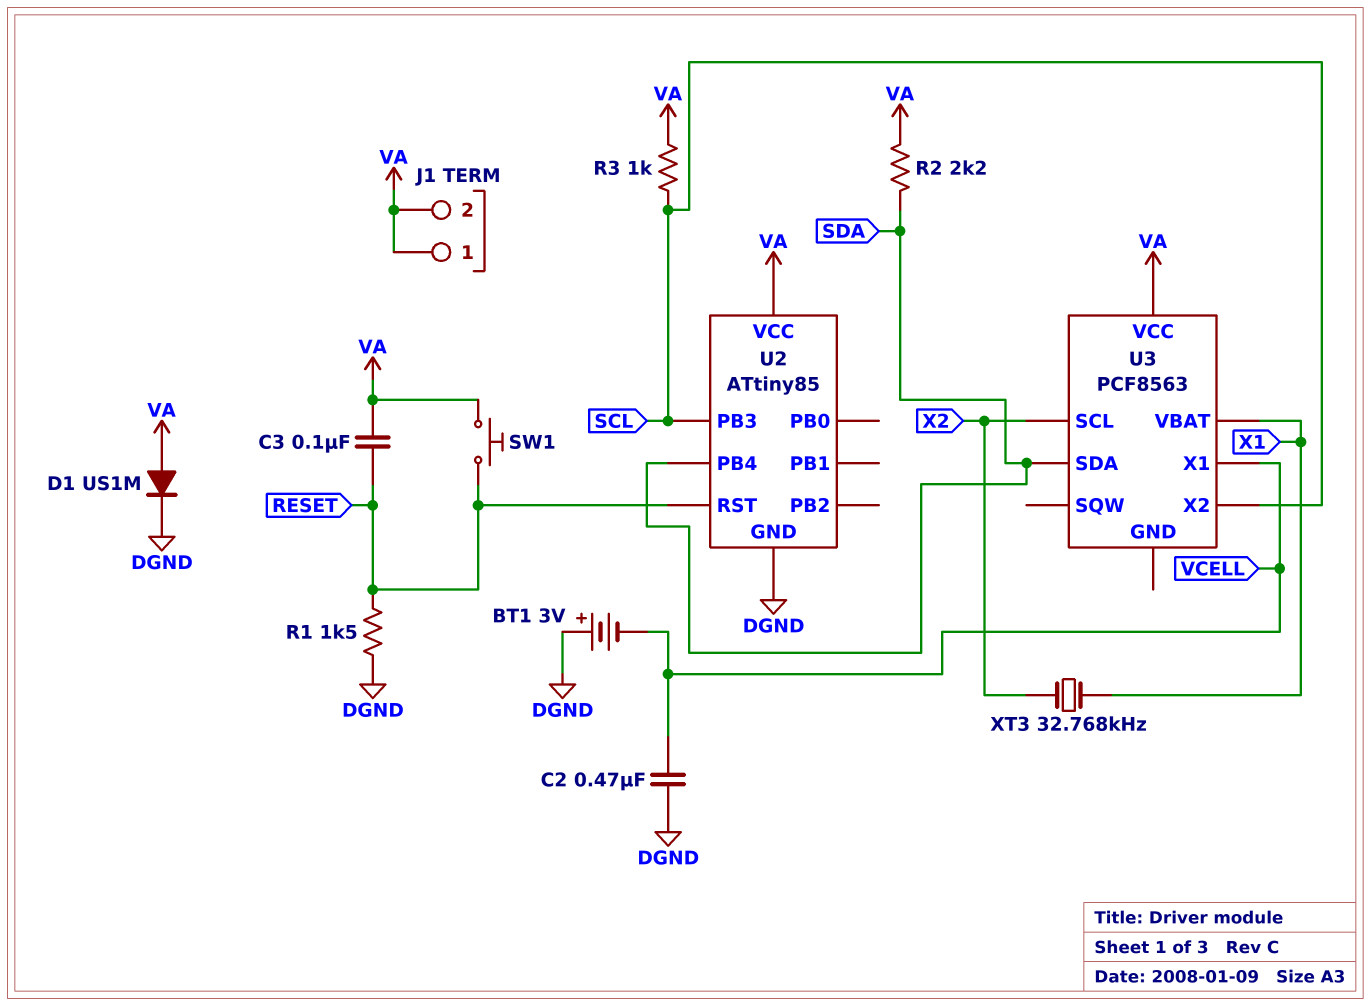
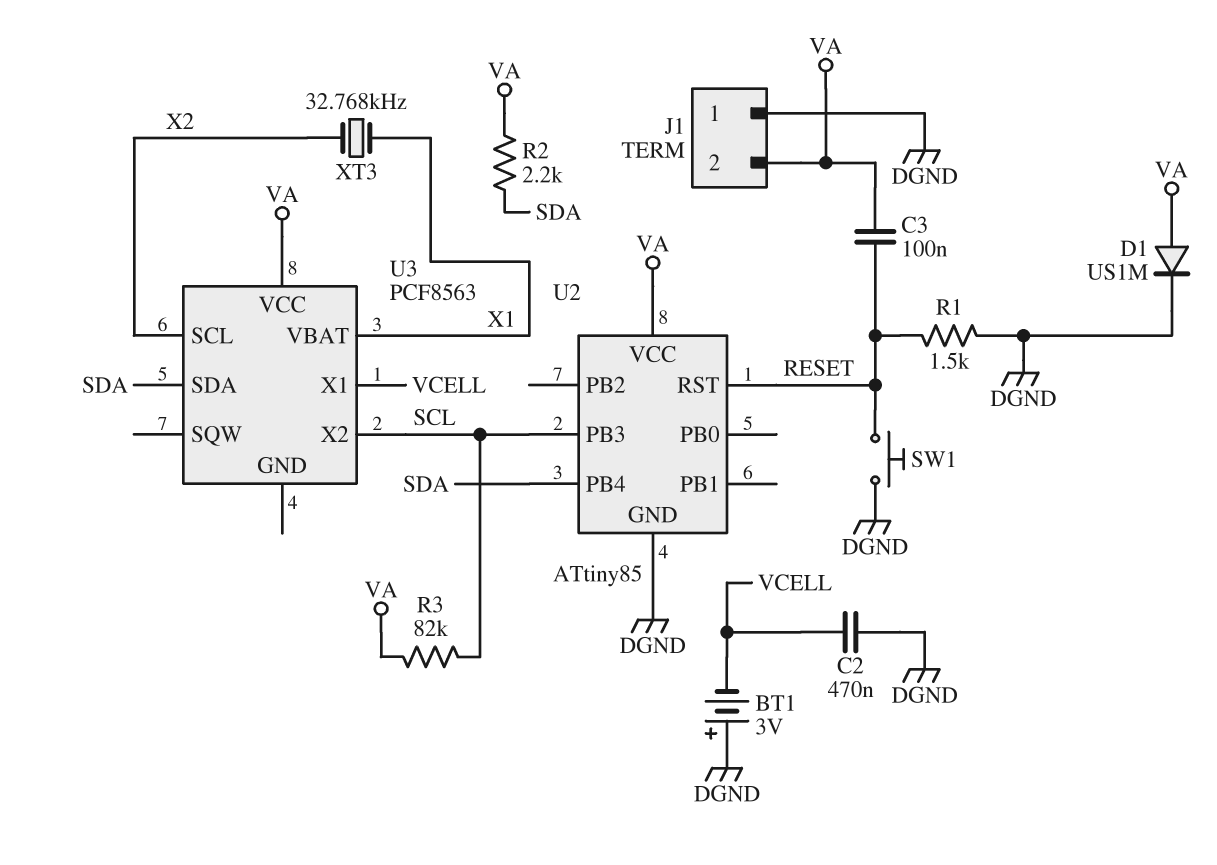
J1 pin 1: VA -> DGND
R3: 1k (SCL, VA) -> 82k (SCL, VA)
SW1: button (RESET, VA) -> button (DGND, RESET)

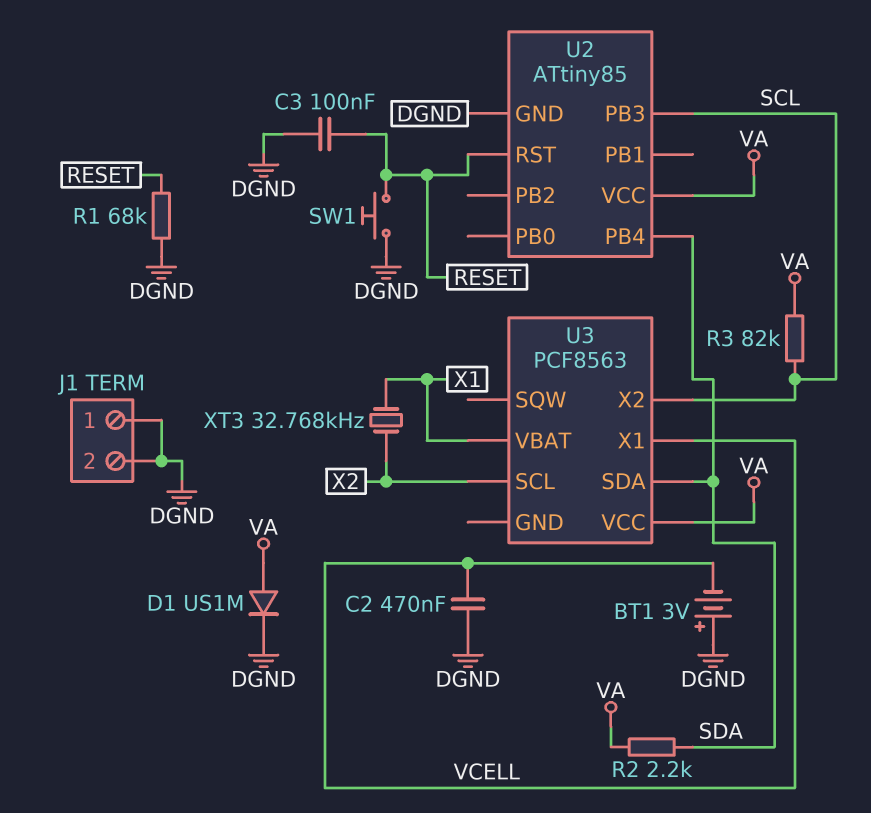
C3: 100nF (RESET, VA) -> 100nF (DGND, RESET)
J1 pin 2: VA -> DGND
R1: 1.5k (DGND, RESET) -> 68k (DGND, RESET)

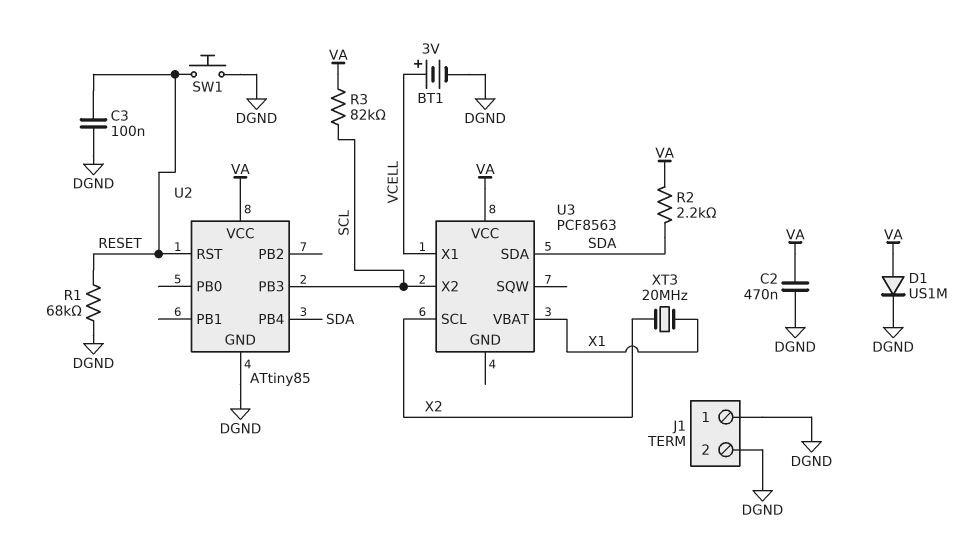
BT1: 3V (plus DGND, minus VCELL) -> 3V (plus VCELL, minus DGND)
C2: 470nF (DGND, VCELL) -> 470nF (DGND, VA)
XT3: 32.768kHz (X1, X2) -> 20MHz (X1, X2)

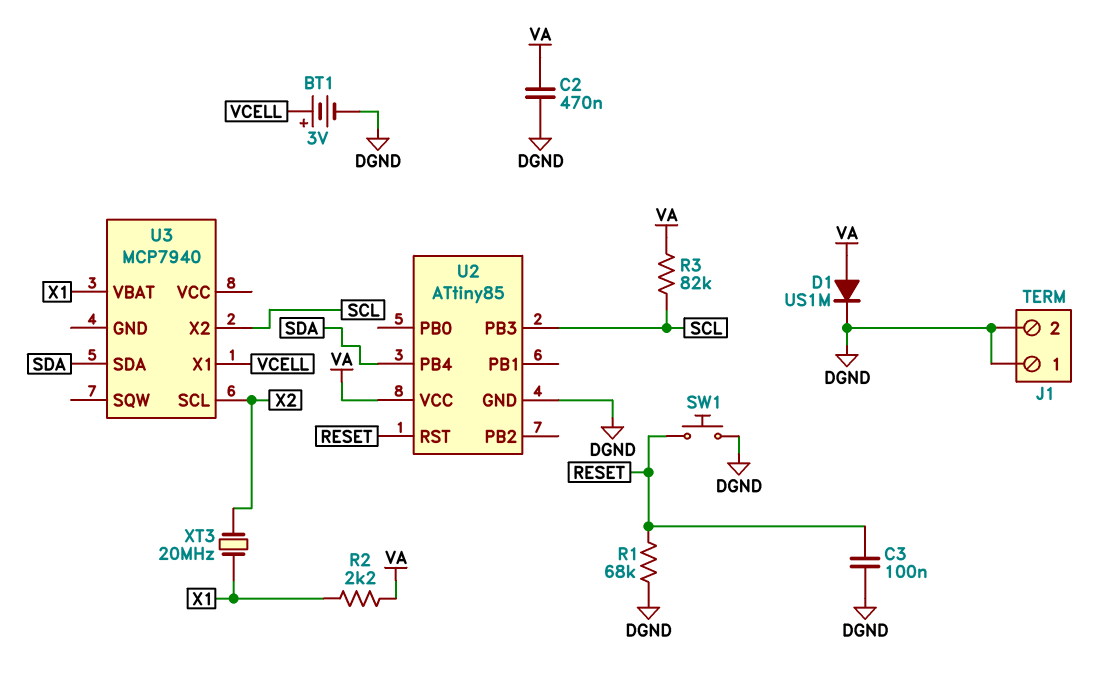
R2: 2.2k (SDA, VA) -> 2.2k (VA, X1)
U3: PCF8563 -> MCP7940
U3 pin VCC: VA -> none

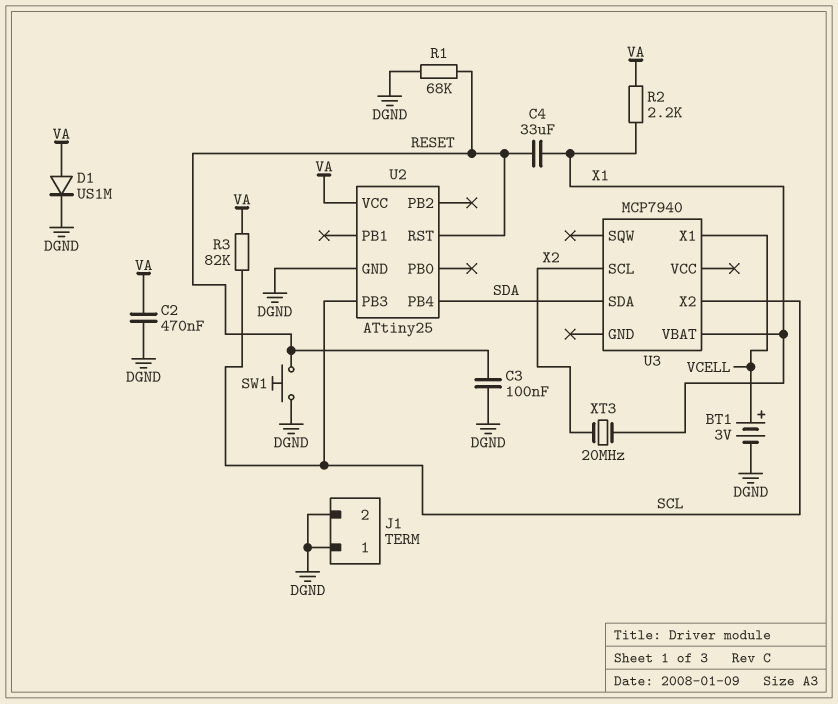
C4: none -> 33uF (RESET, X1)
U2: ATtiny85 -> ATtiny25

